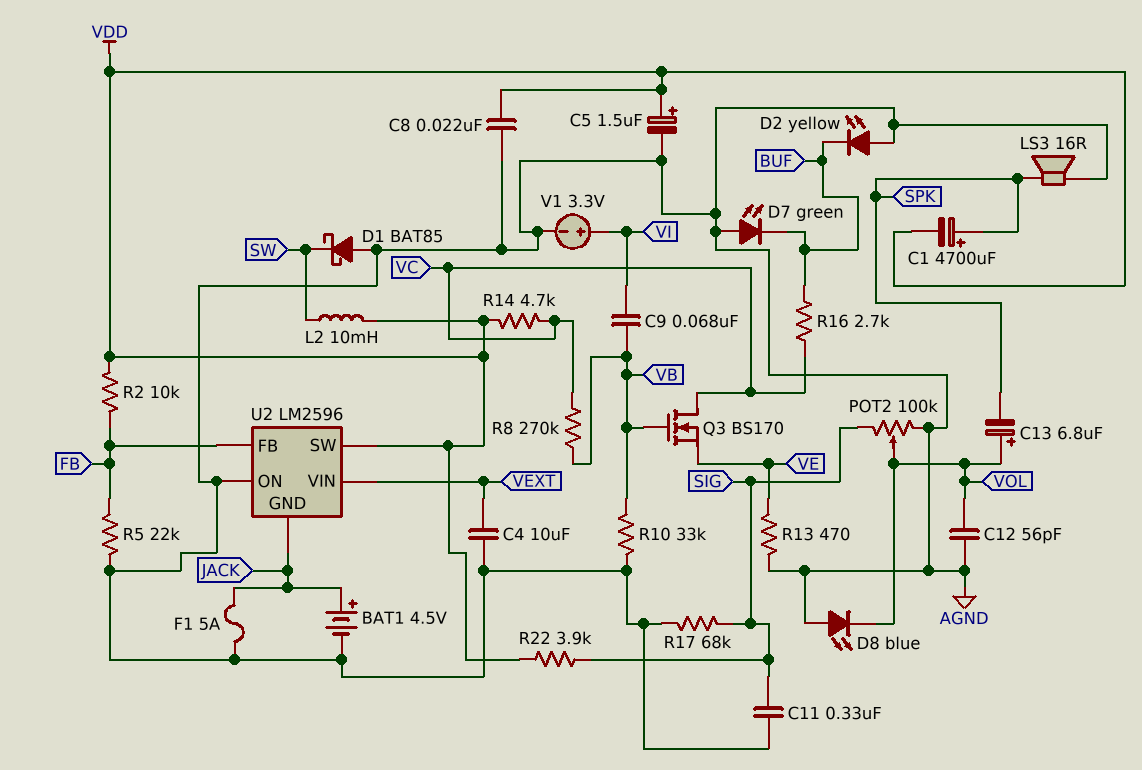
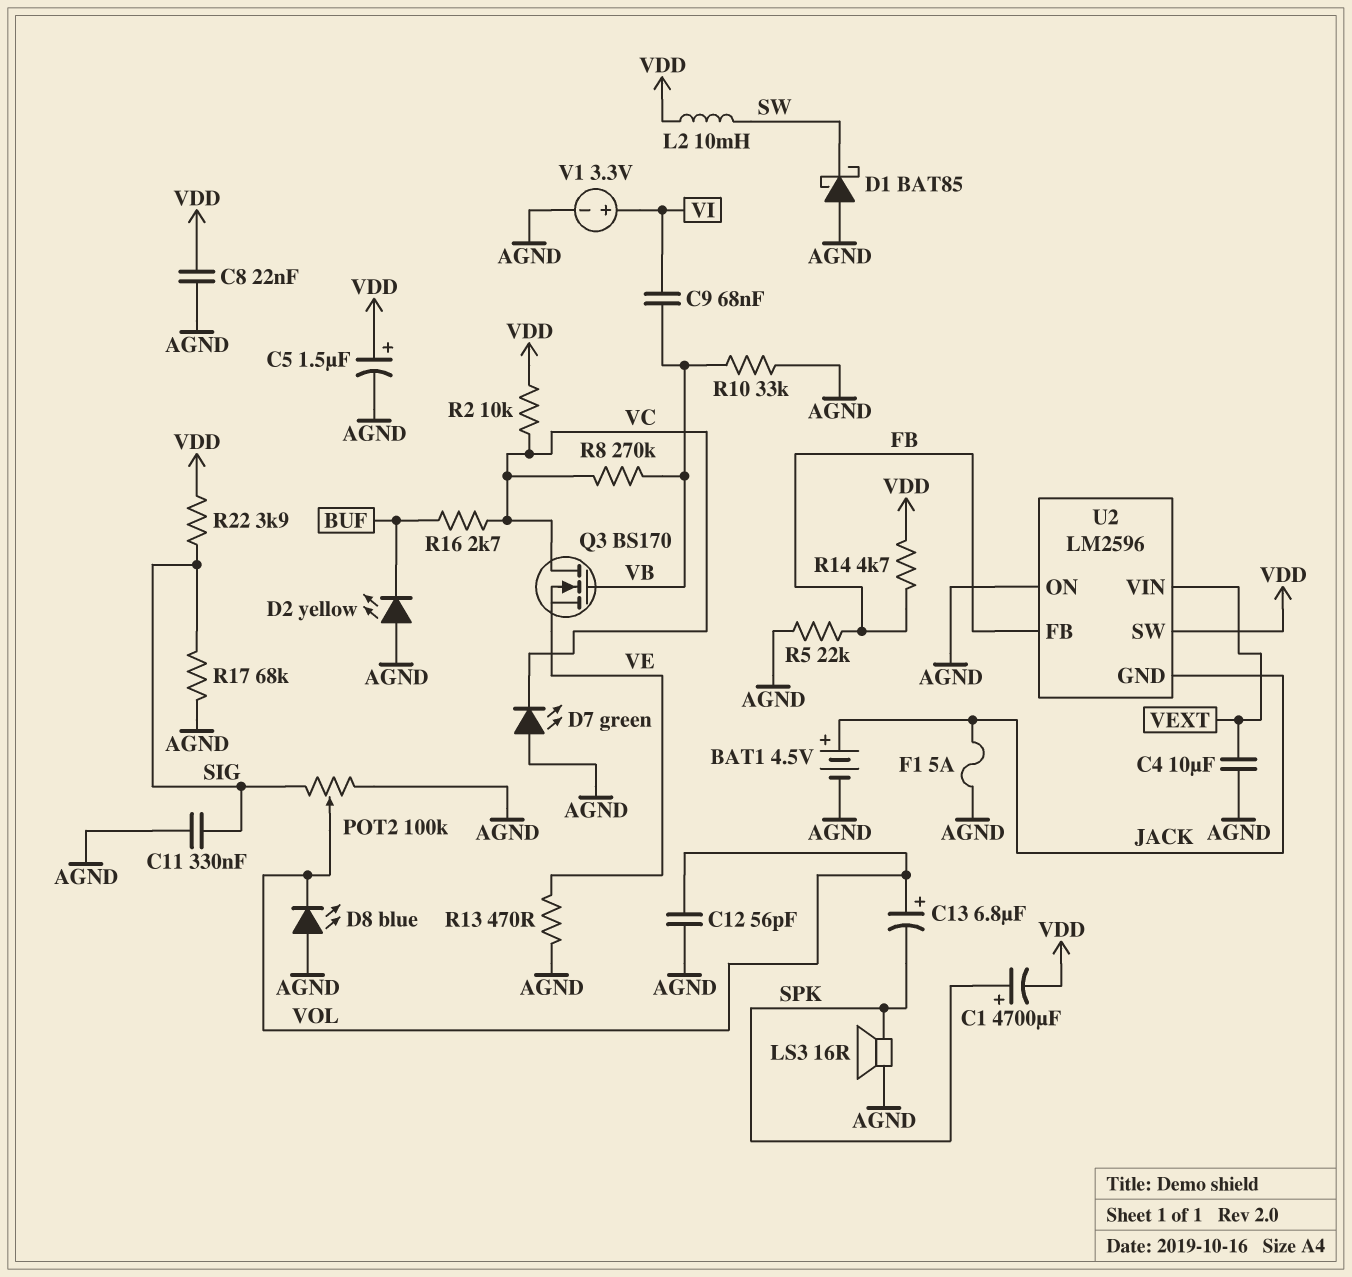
D7: LED green (A AGND, K BUF) -> LED green (A AGND, K VC)
R2: 10k (FB, VDD) -> 10k (VC, VDD)
R14: 4.7k (VC, VDD) -> 4.7k (FB, VDD)

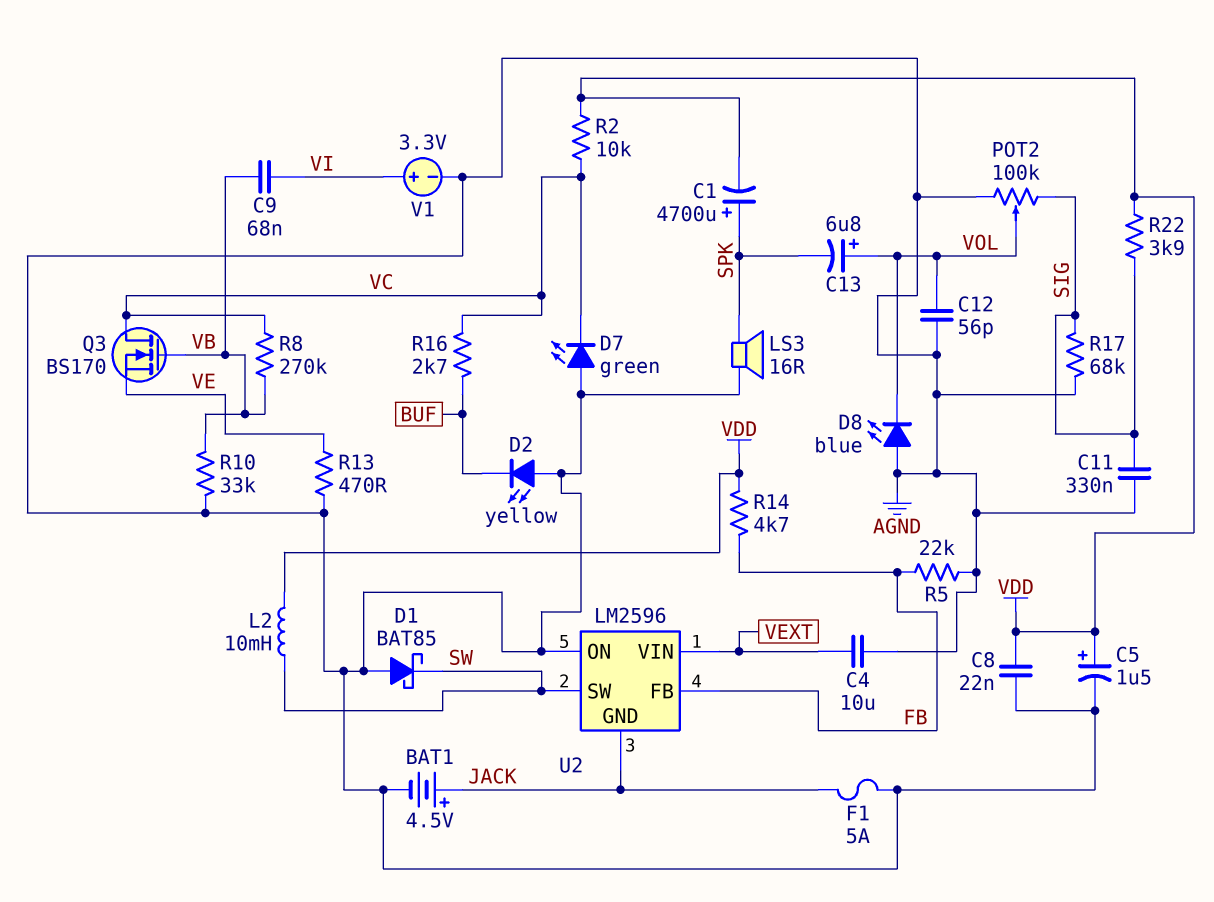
U2 pin SW: VDD -> SW

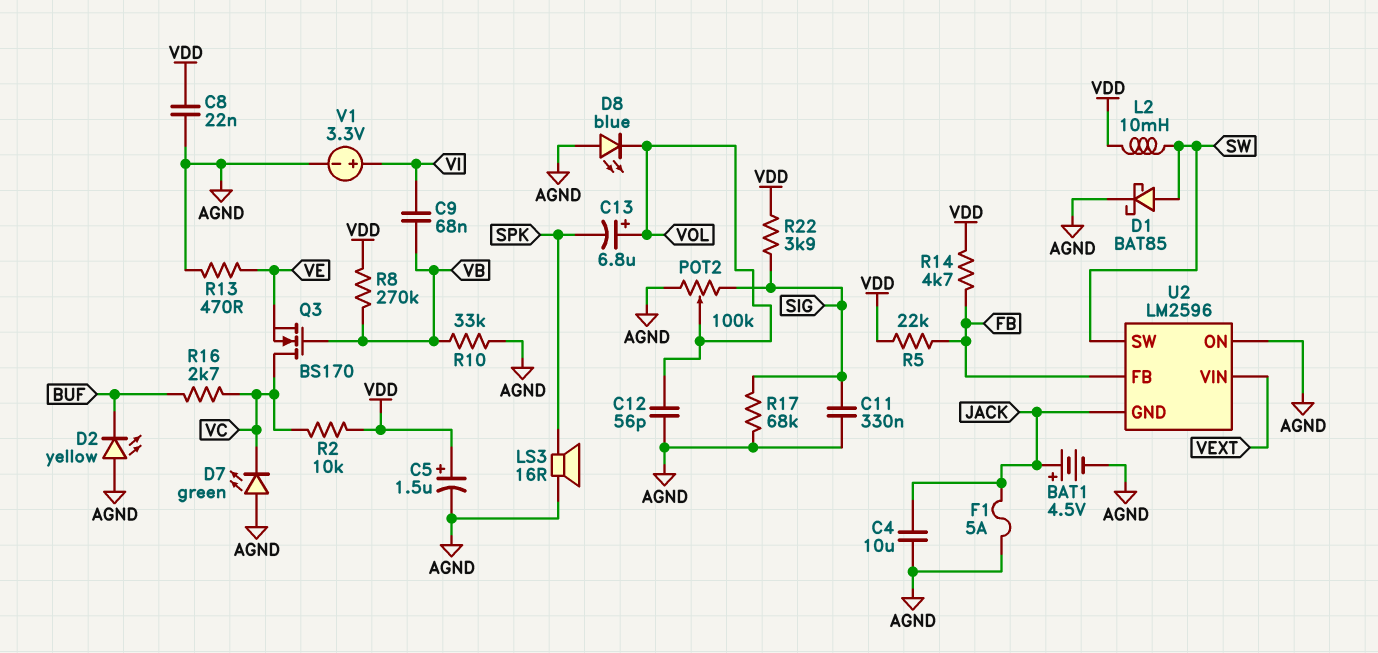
C1: 4700uF (plus SPK, minus VDD) -> none
C4: 10uF (AGND, VEXT) -> 10uF (AGND, JACK)
D1: schottky BAT85 (A AGND, K SW) -> schottky BAT85 (A SW, K AGND)
R5: 22k (AGND, FB) -> 22k (FB, VDD)
R8: 270k (VB, VC) -> 270k (VB, VDD)

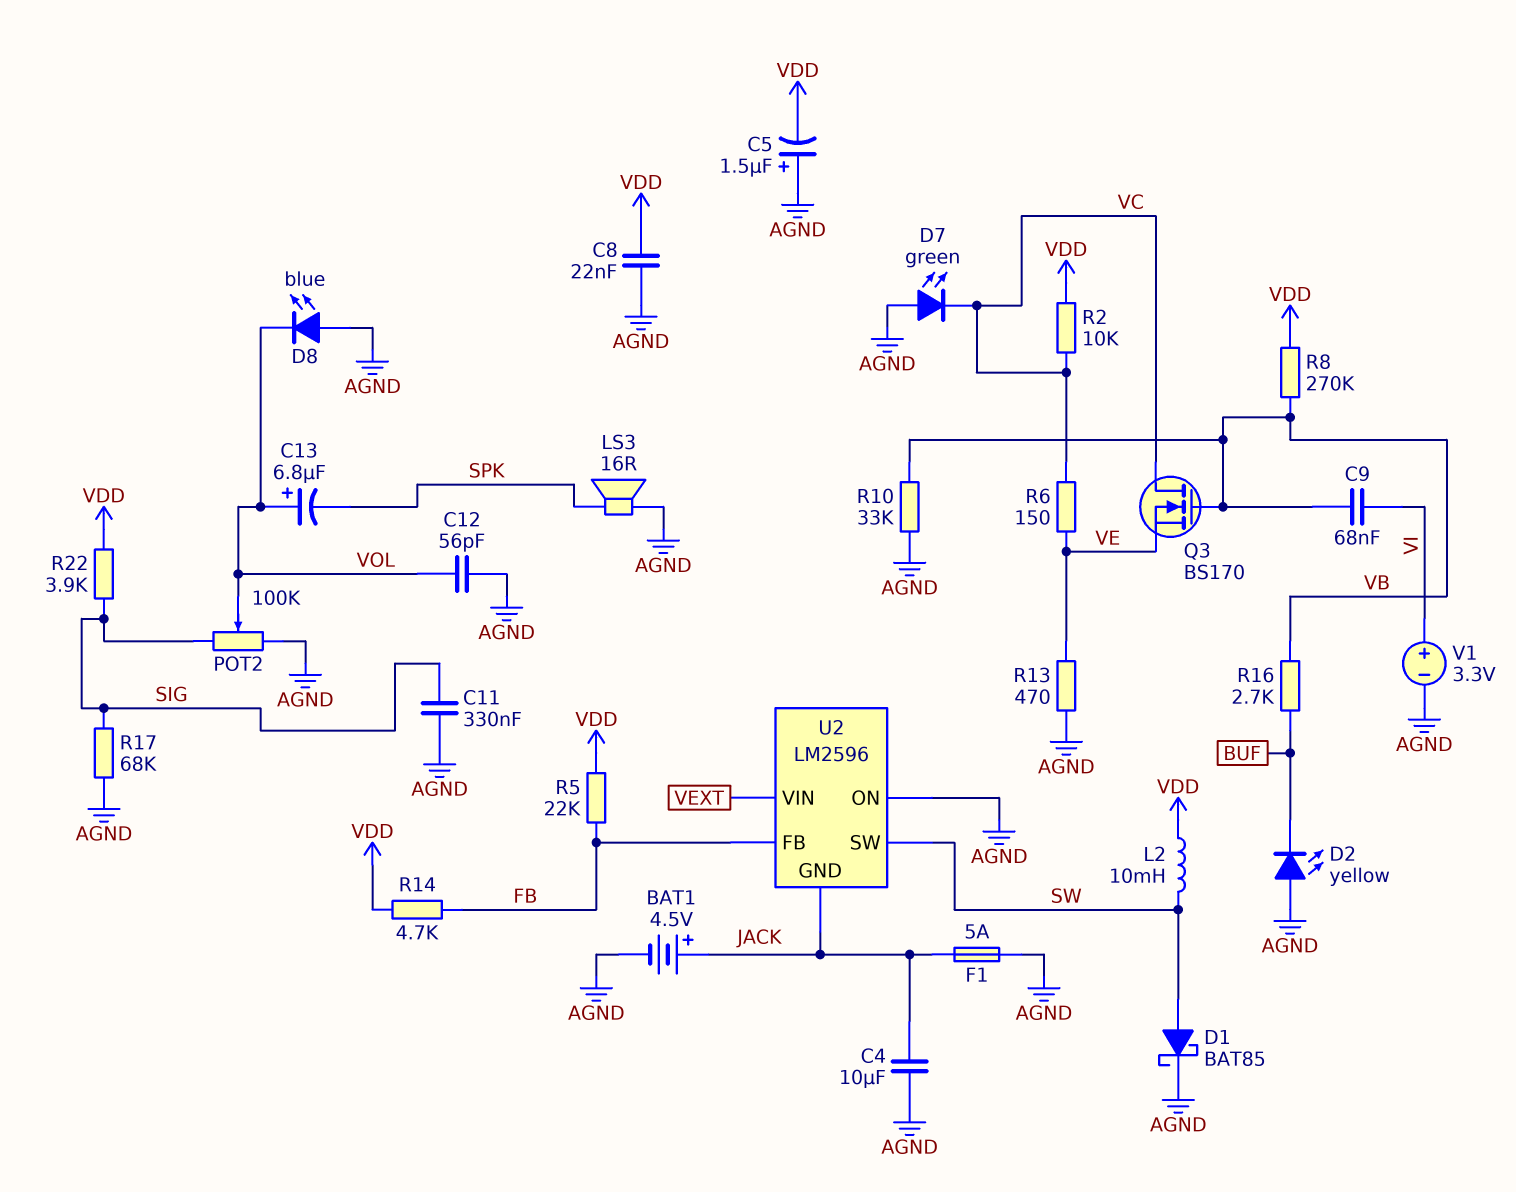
C5: 1.5uF (plus VDD, minus AGND) -> 1.5uF (plus AGND, minus VDD)
R6: none -> 150 (VC, VE)
R16: 2.7k (BUF, VC) -> 2.7k (BUF, VB)

